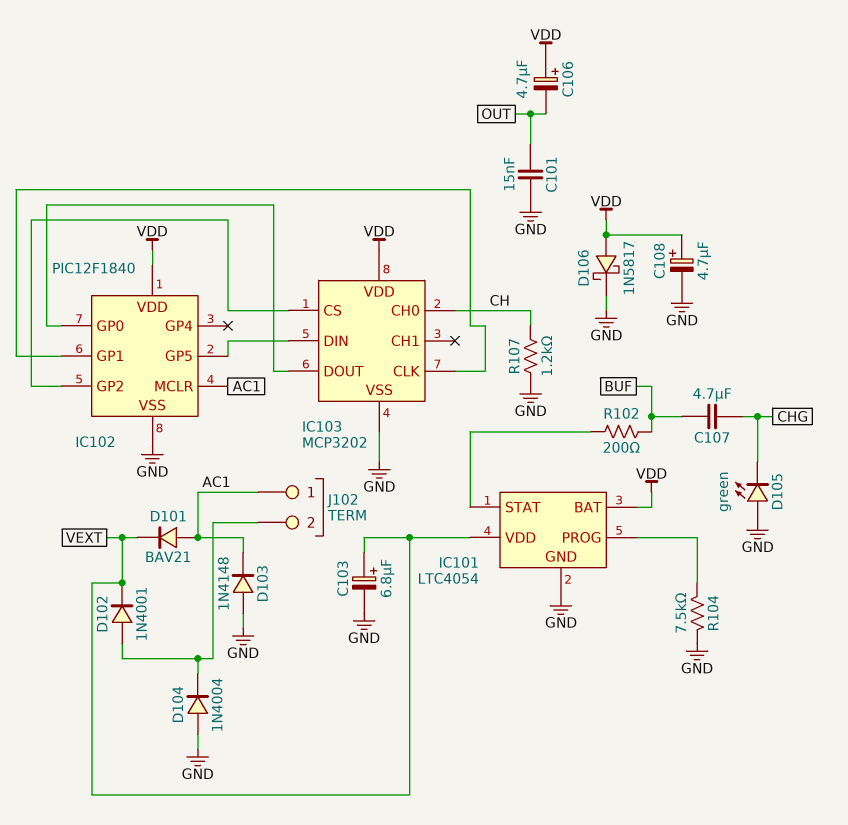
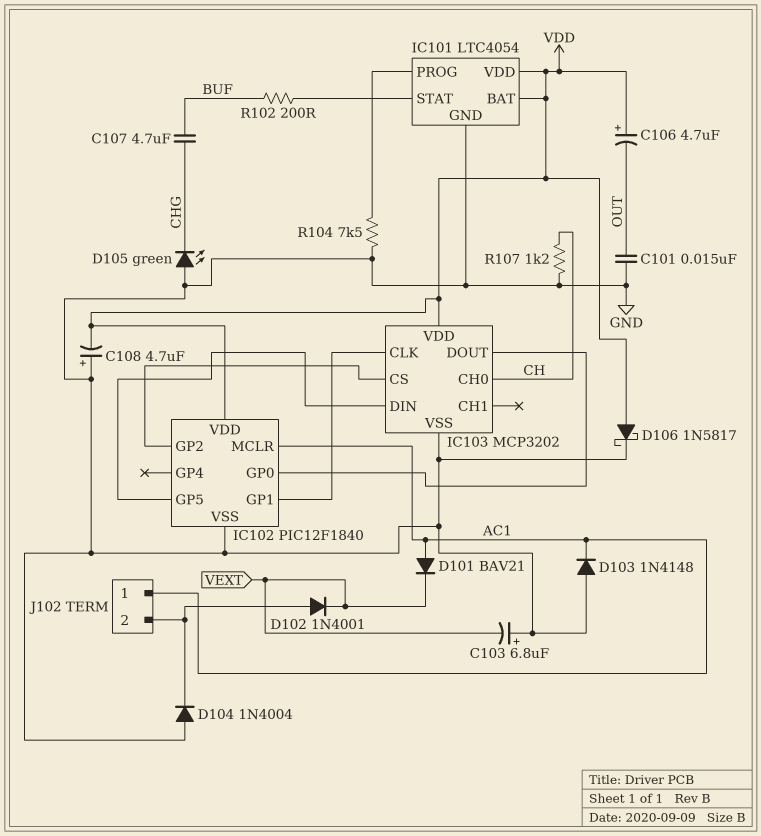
C103: 6.8uF (plus VEXT, minus GND) -> 6.8uF (plus GND, minus VEXT)
C108: 4.7uF (plus VDD, minus GND) -> 4.7uF (plus GND, minus VDD)
IC101 pin VDD: VEXT -> VDD

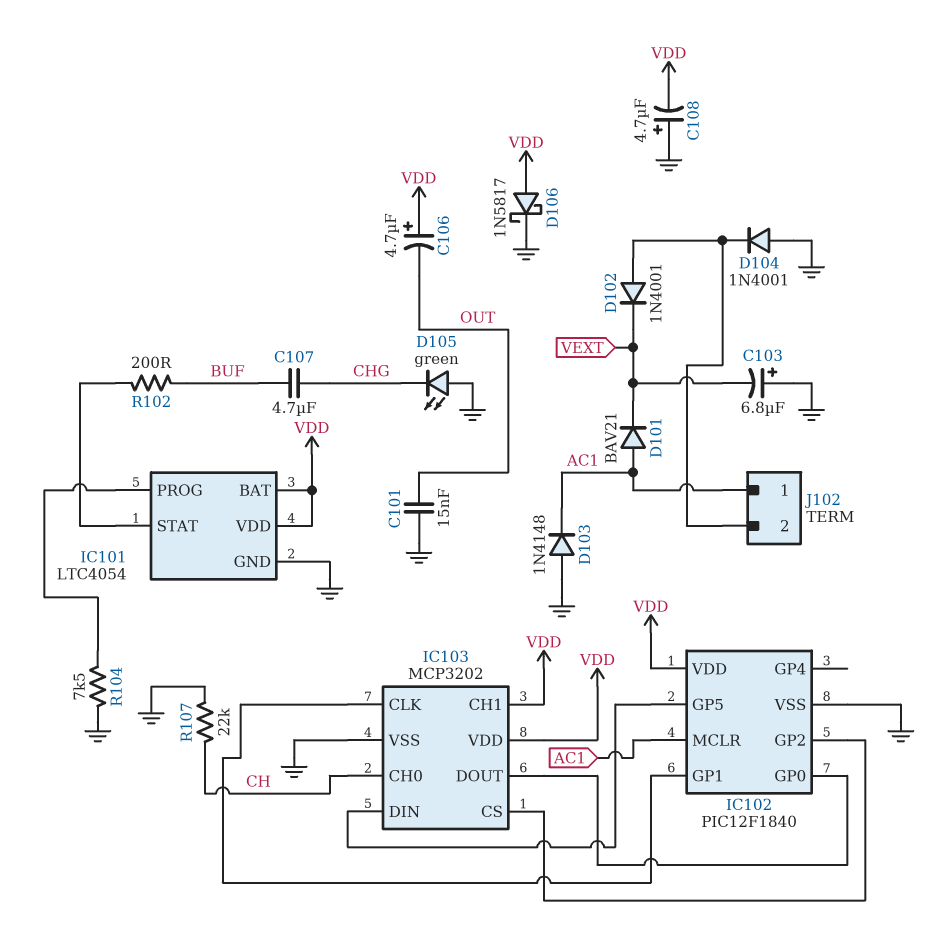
D104: diode 1N4004 (A GND, K J102/2) -> diode 1N4001 (A GND, K J102/2)
IC103 pin CH1: none -> VDD
R107: 1.2k (CH, GND) -> 22k (CH, GND)

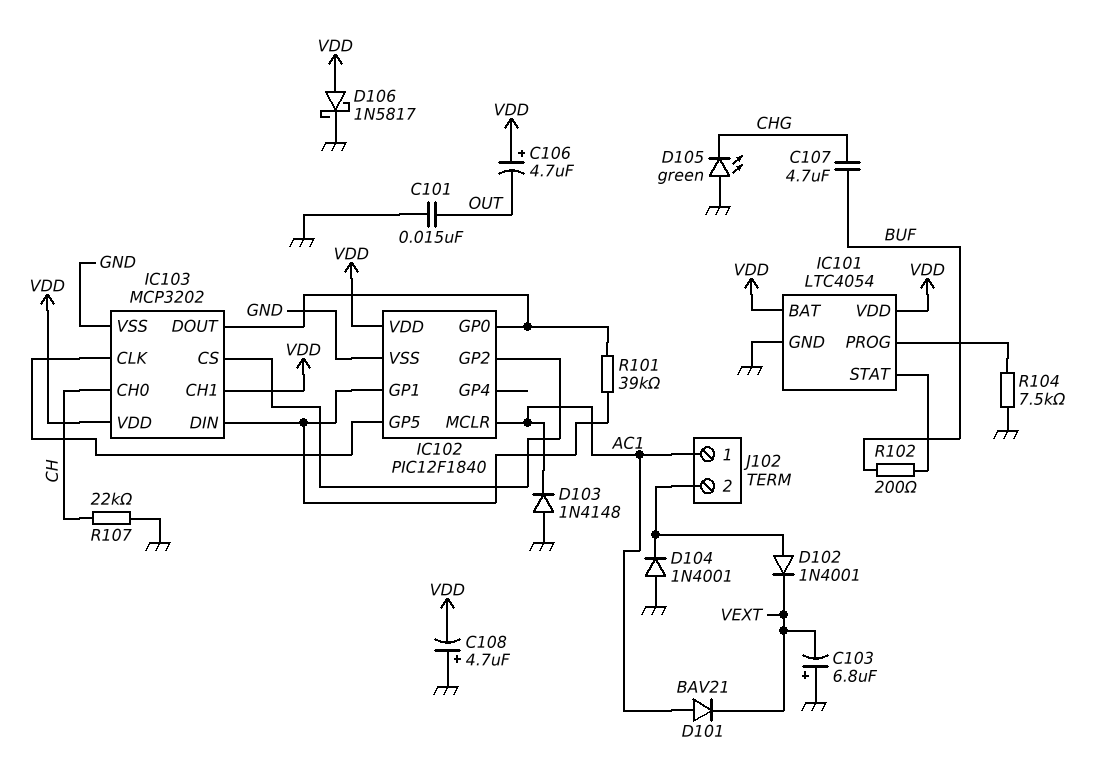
IC103 pin CLK: IC102/GP1 -> IC102/GP5
IC103 pin DIN: IC102/GP5 -> IC102/GP1
R101: none -> 39k (IC102/GP0, IC102/GP1)

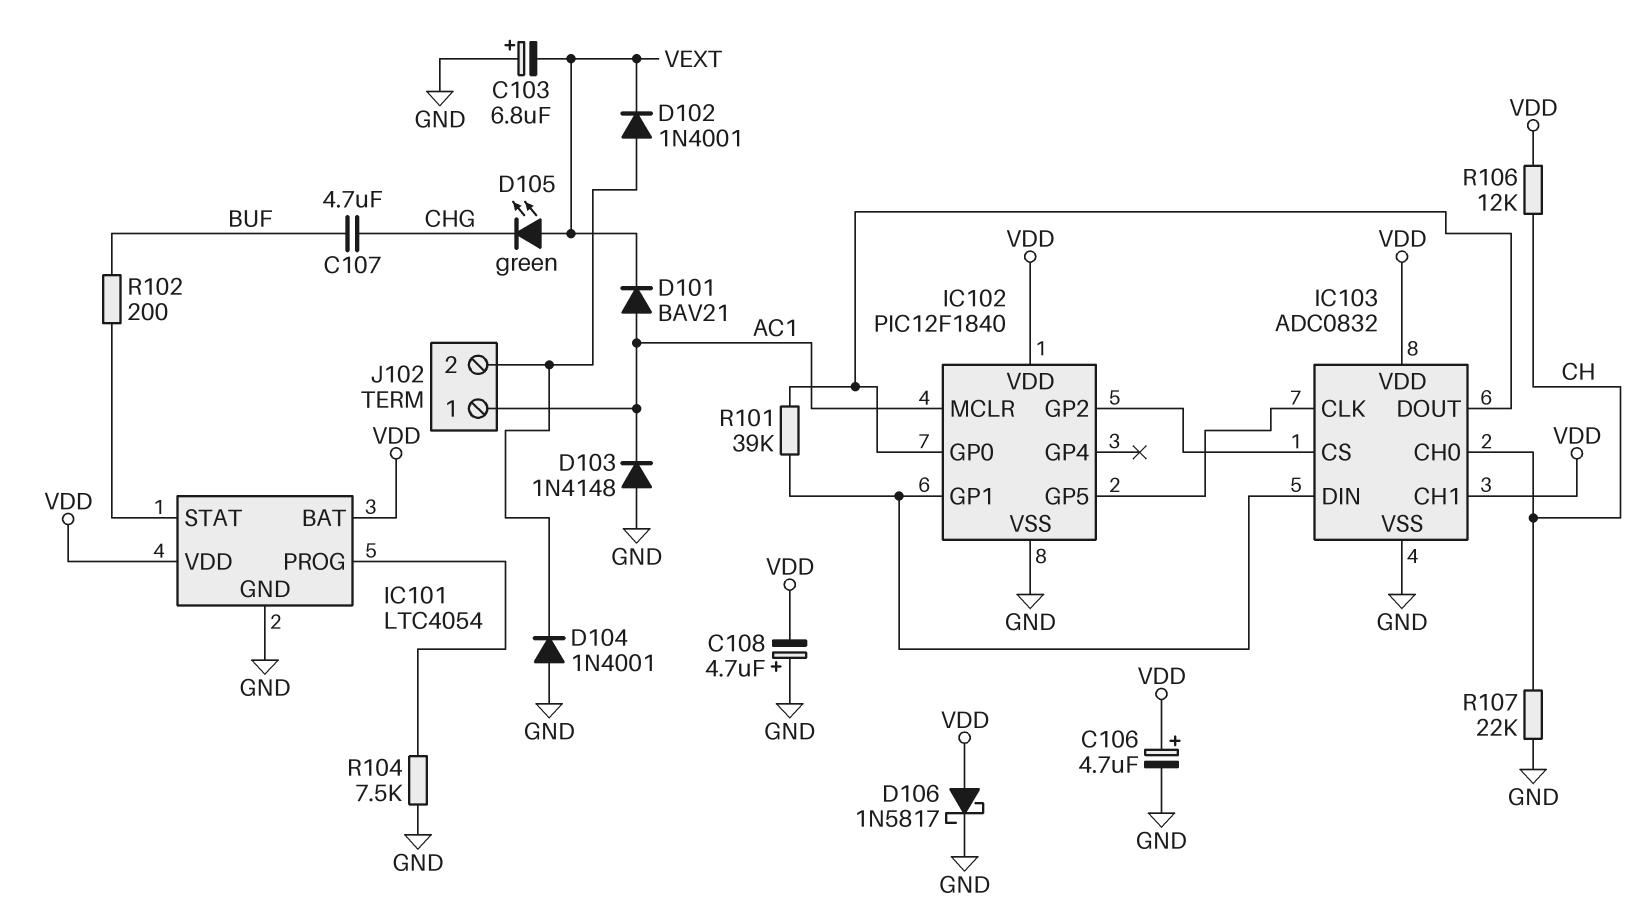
C101: 15nF (GND, OUT) -> none
C106: 4.7uF (plus VDD, minus OUT) -> 4.7uF (plus VDD, minus GND)
D105: LED green (A GND, K CHG) -> LED green (A VEXT, K CHG)
IC103: MCP3202 -> ADC0832
R106: none -> 12k (CH, VDD)

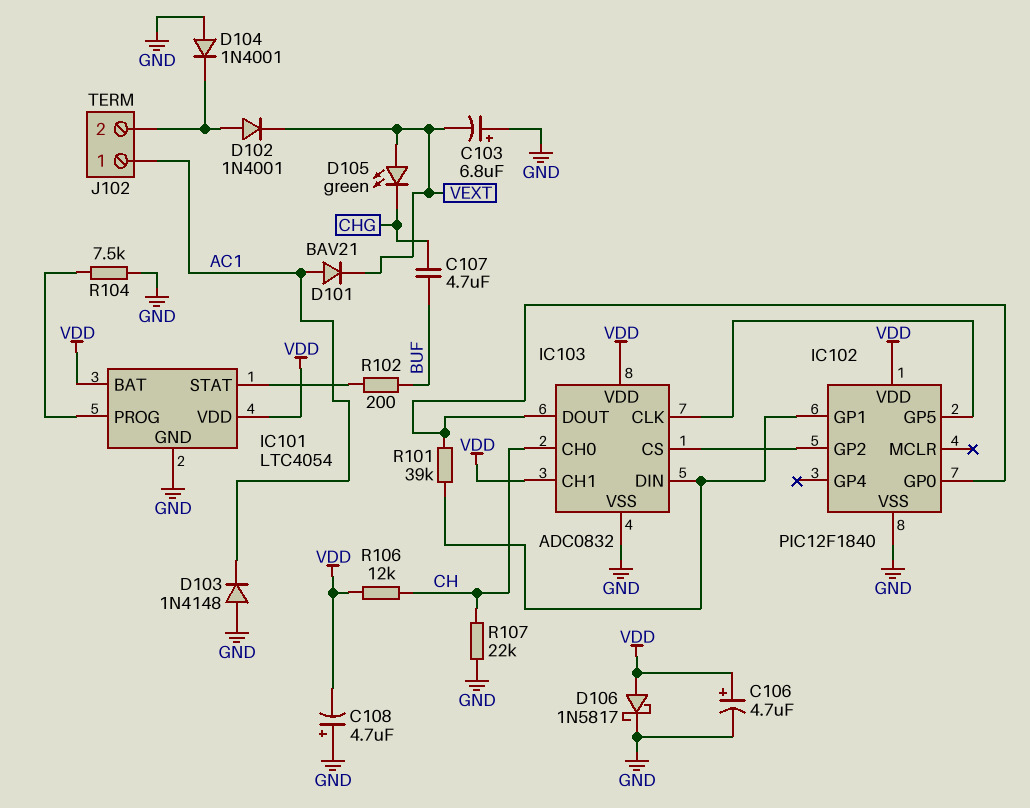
IC102 pin MCLR: AC1 -> none

